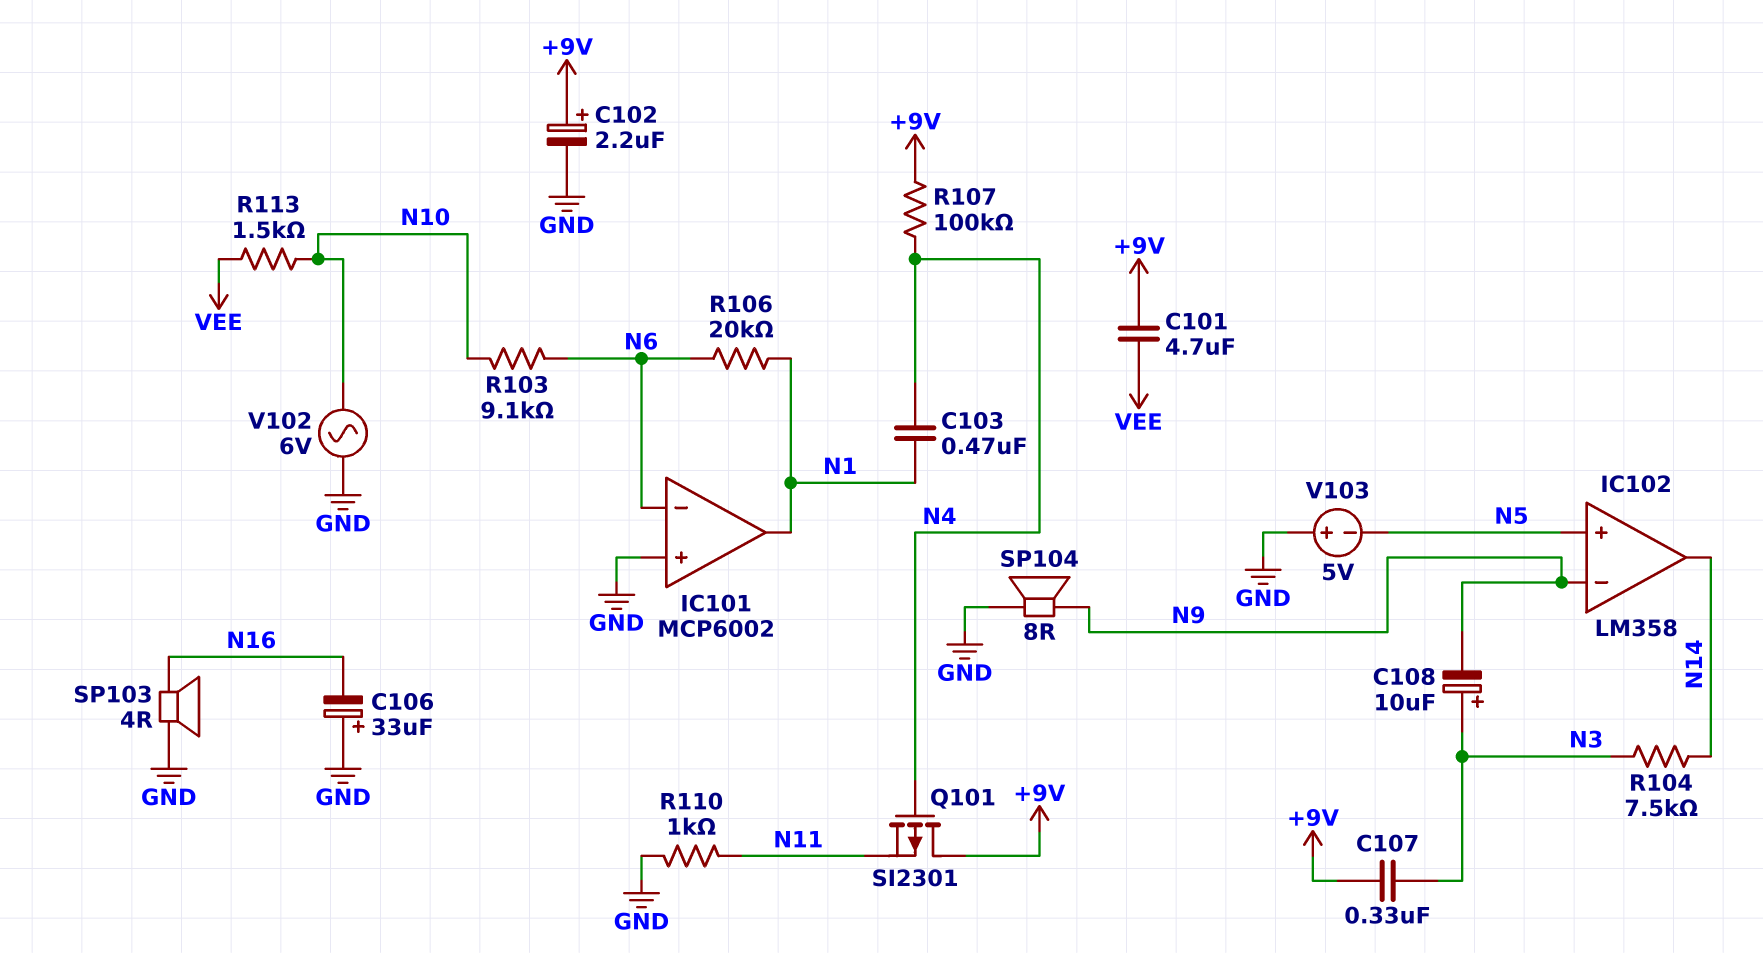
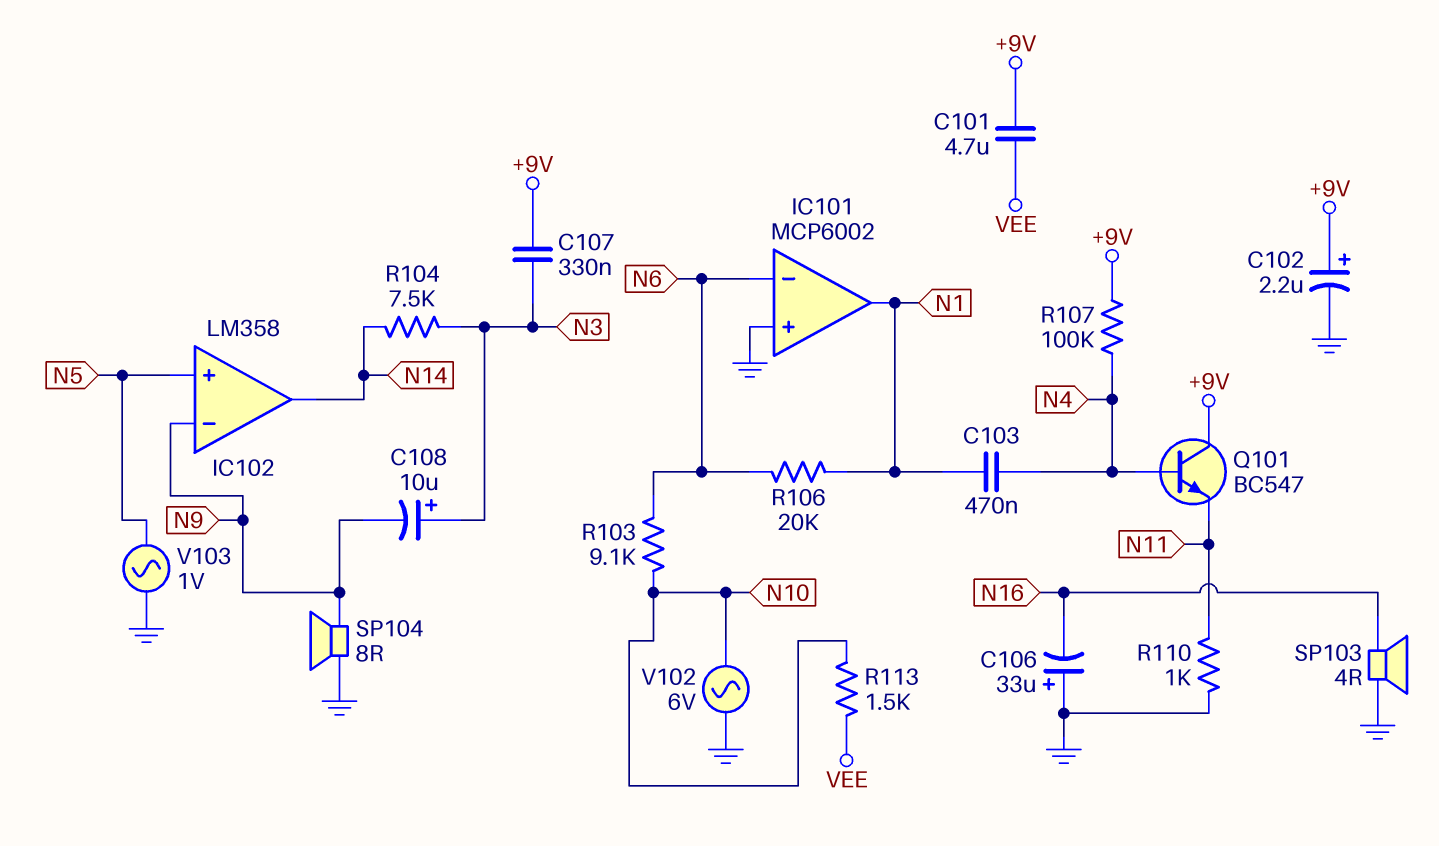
Q101: PMOS SI2301 (G N4, D +9V, S N11) -> NPN BC547 (B N4, C +9V, E N11)
V103: 5V (plus GND, minus N5) -> AC 1V (GND, N5)

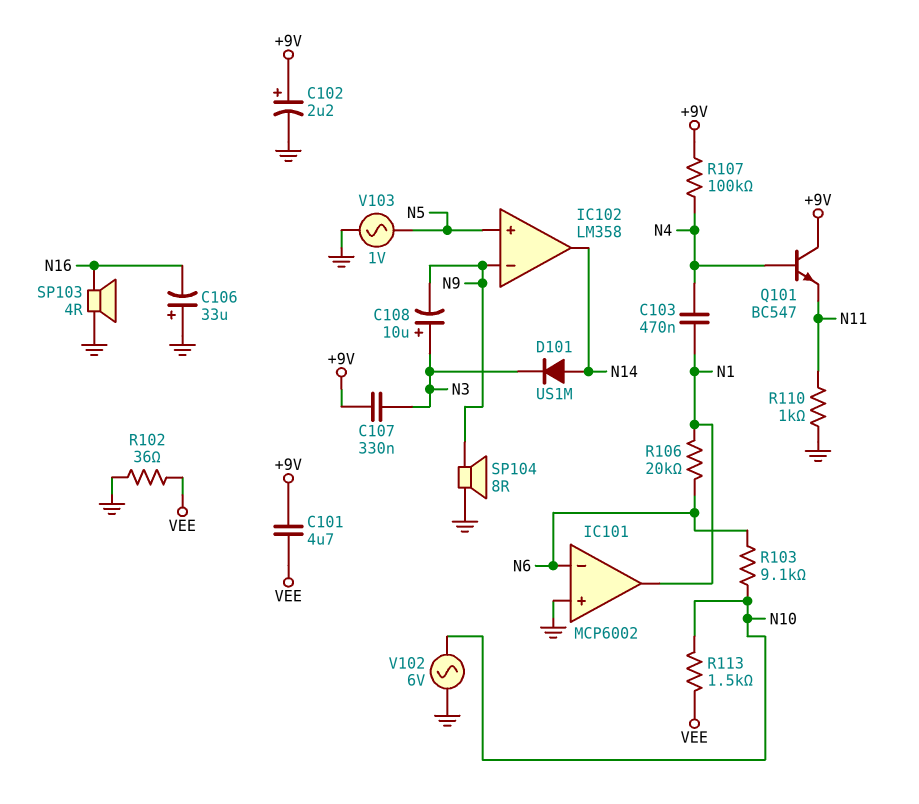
D101: none -> diode US1M (A N14, K N3)
R102: none -> 36 (GND, VEE)
R104: 7.5k (N3, N14) -> none

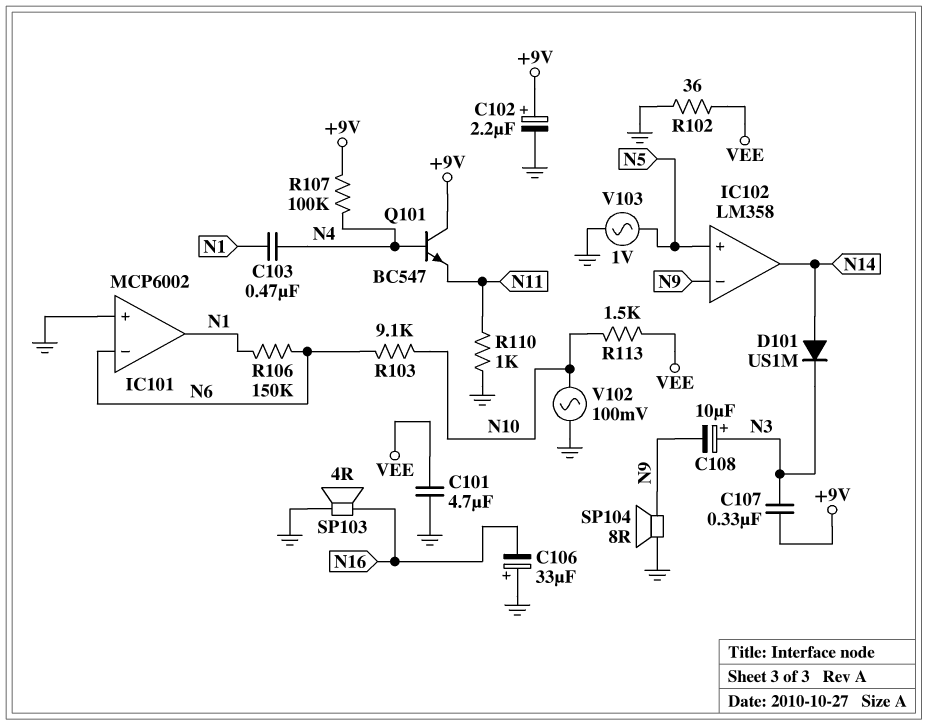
C101: 4.7uF (+9V, VEE) -> 4.7uF (GND, VEE)
R106: 20k (N1, N6) -> 150k (N1, N6)
V102: AC 6V (GND, N10) -> AC 100mV (GND, N10)

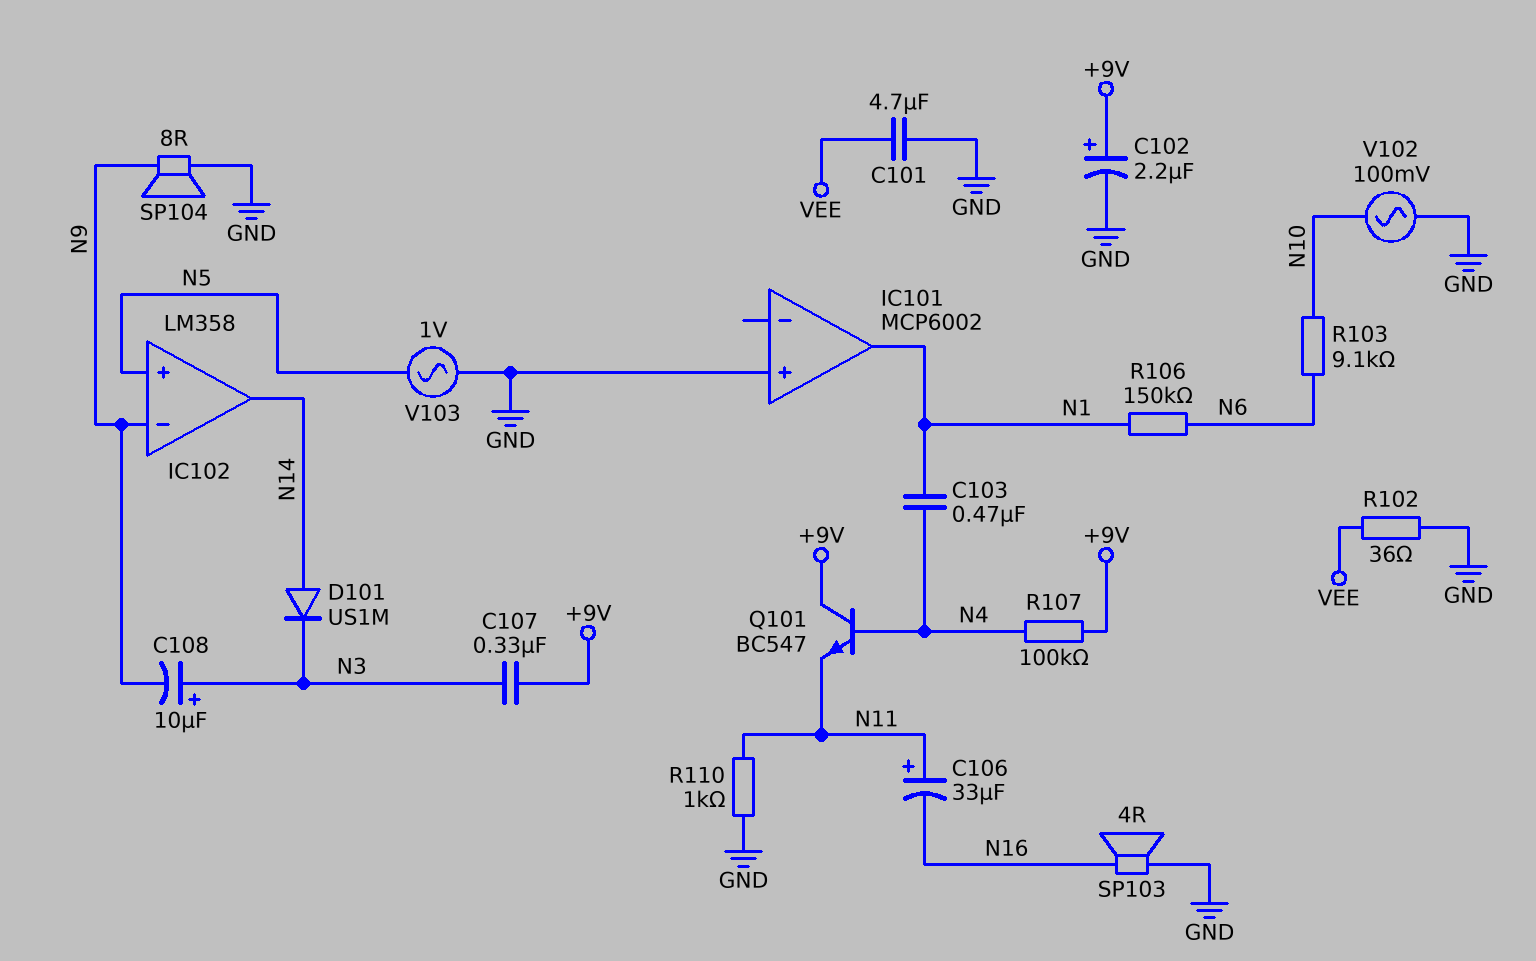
C106: 33uF (plus GND, minus N16) -> 33uF (plus N11, minus N16)
IC101 pin in-: N6 -> none
R113: 1.5k (N10, VEE) -> none

